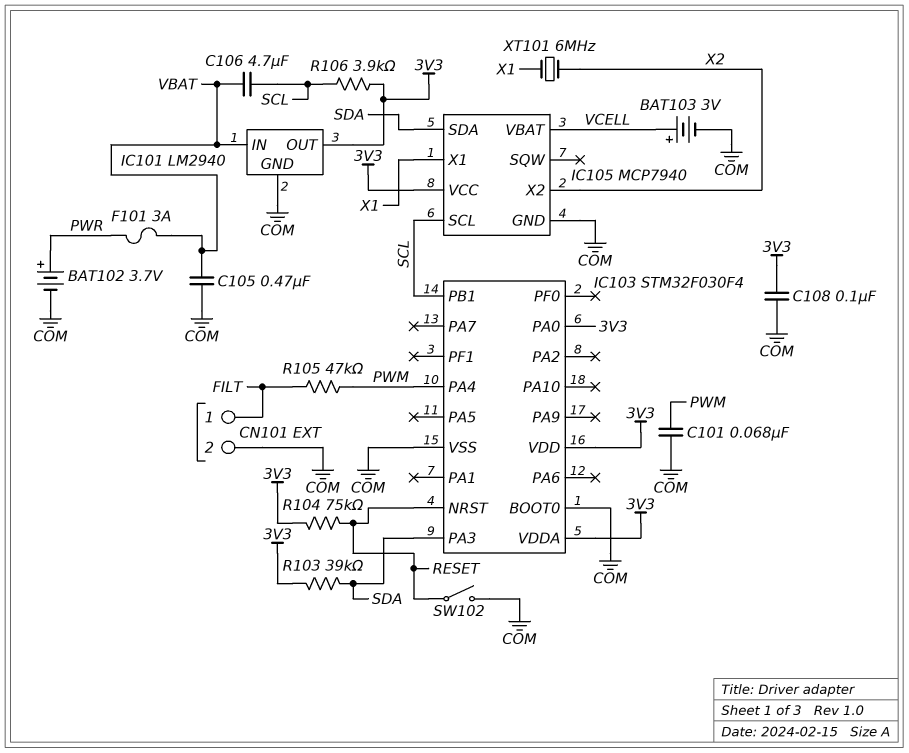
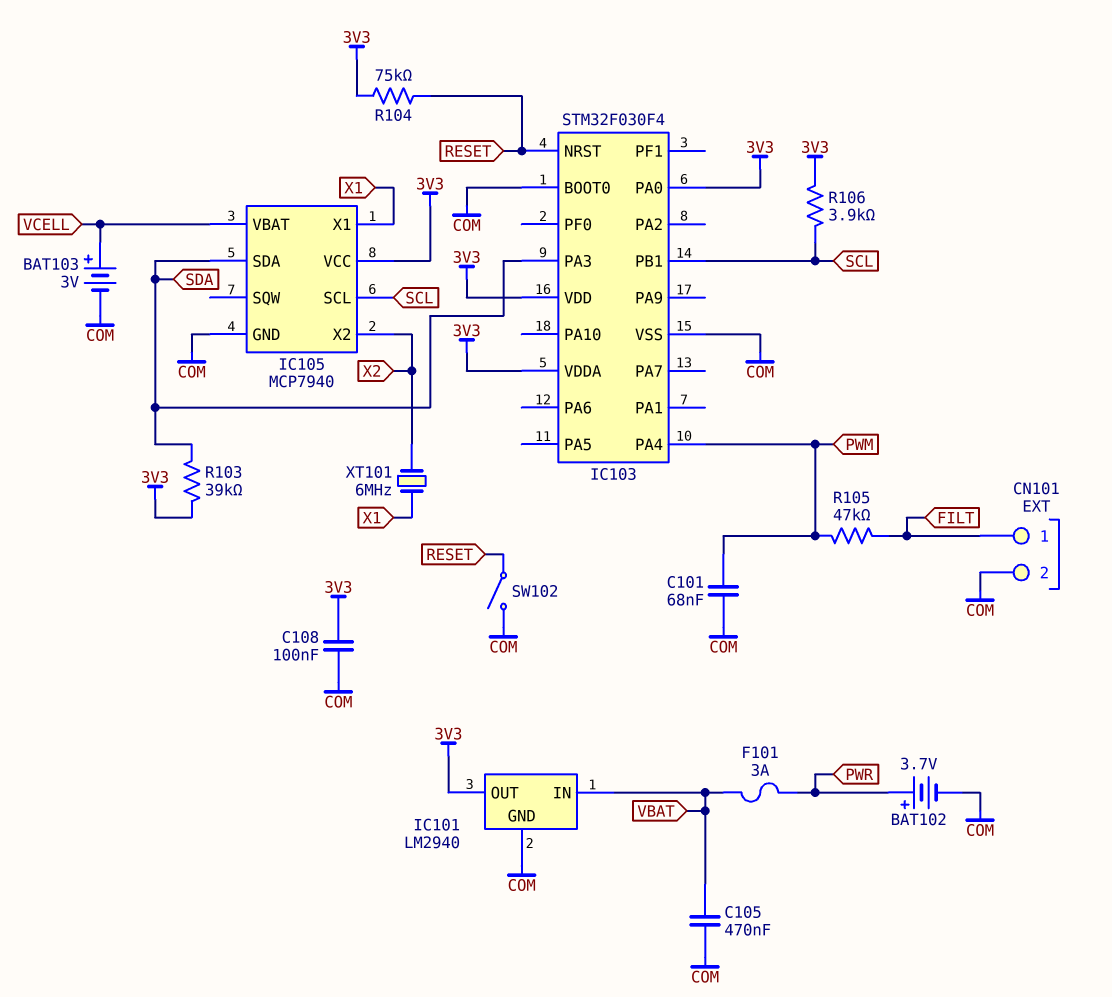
C106: 4.7uF (SCL, VBAT) -> none

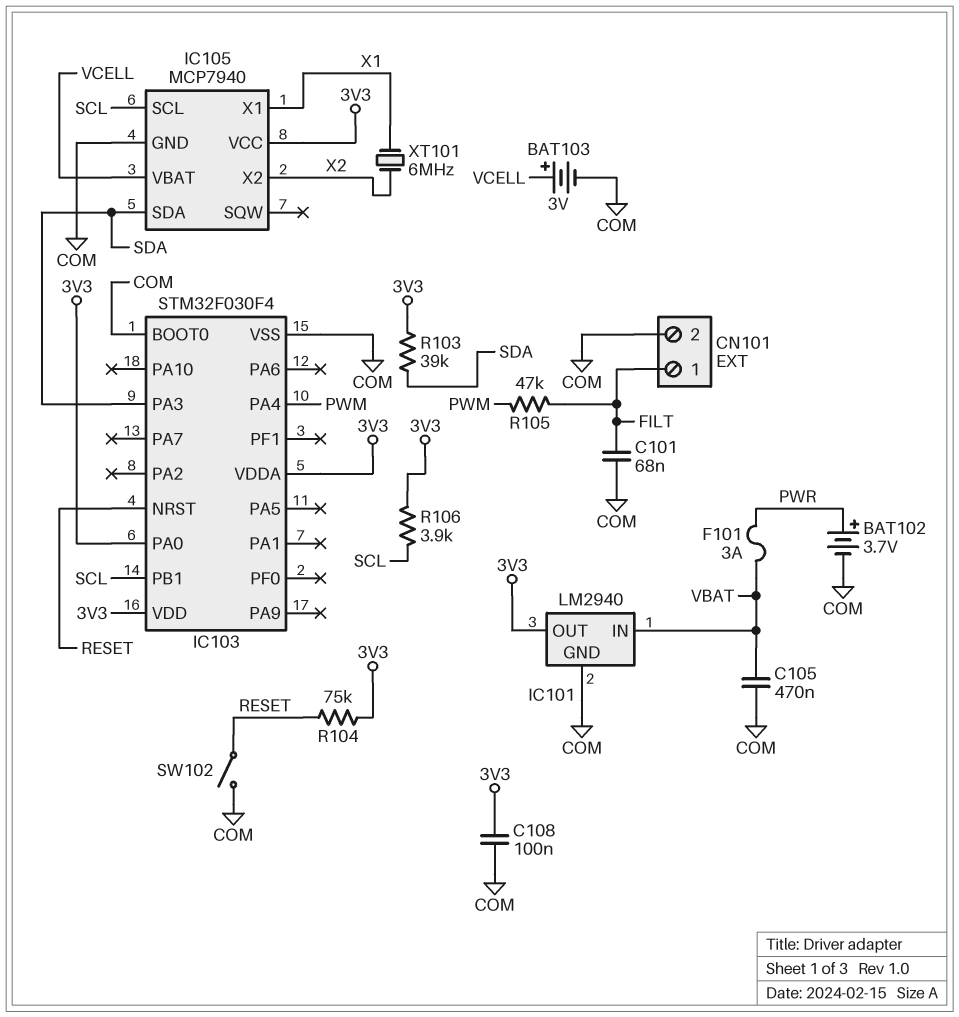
C101: 68nF (COM, PWM) -> 68nF (COM, FILT)

